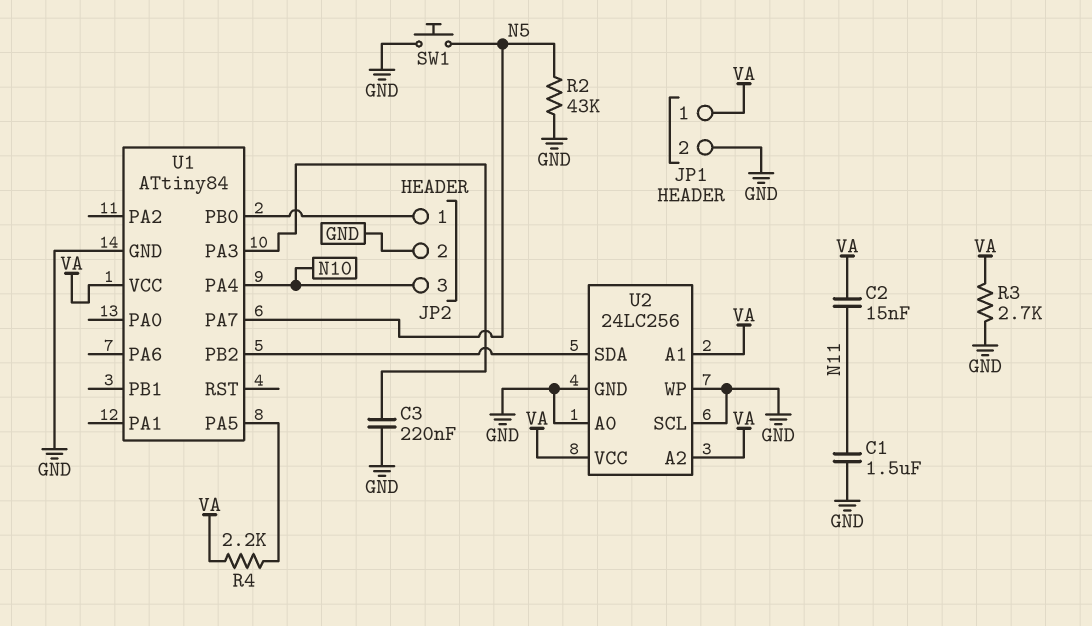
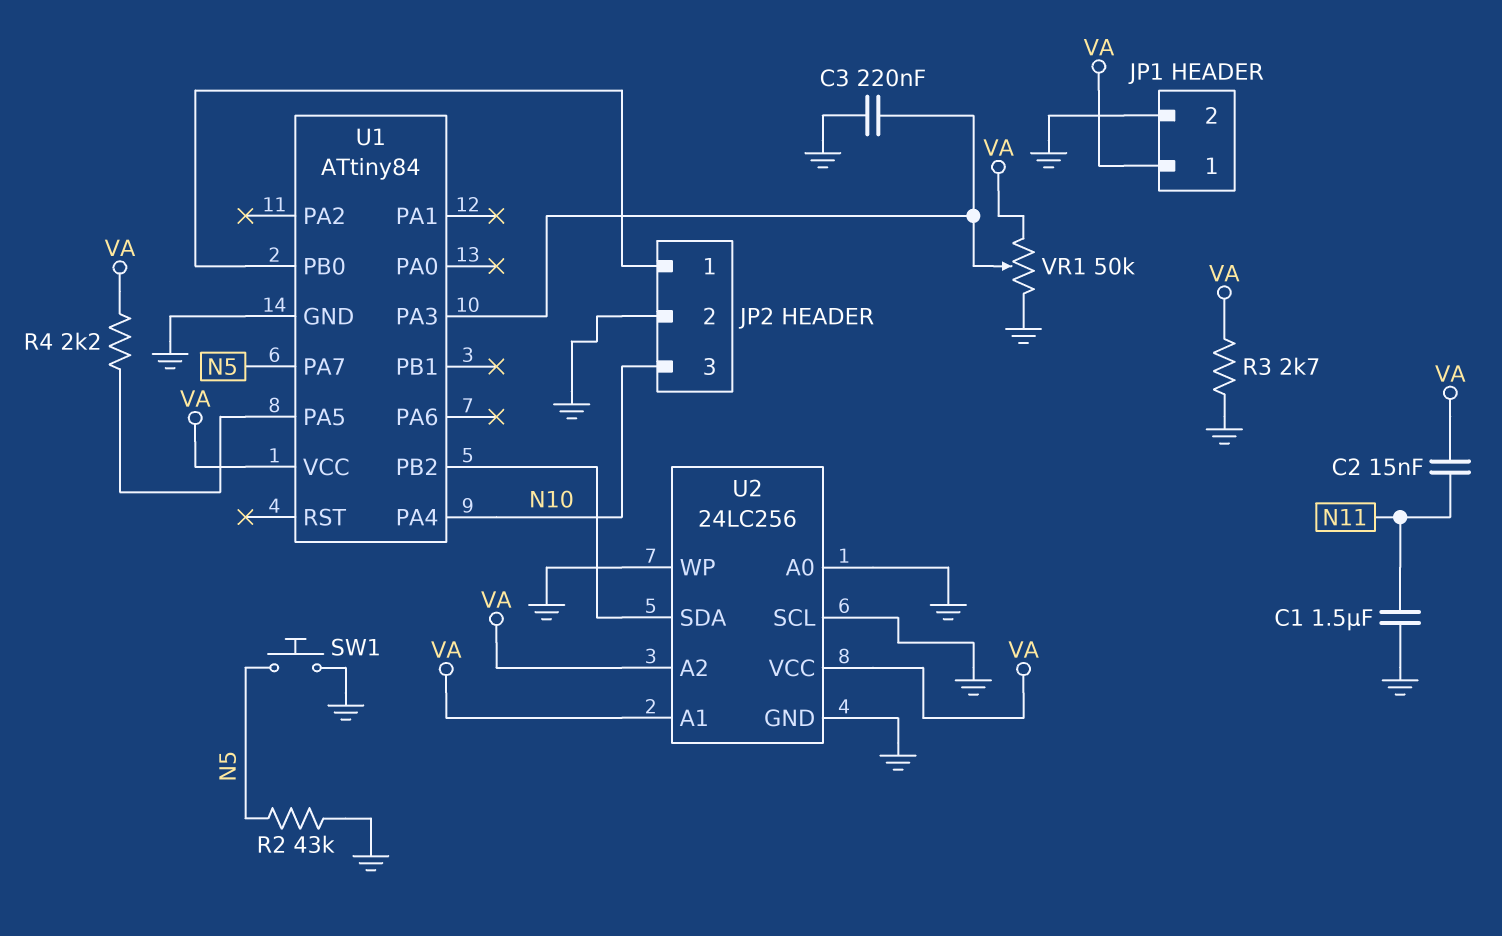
VR1: none -> 50k (GND, VA, wiper U1/PA3)

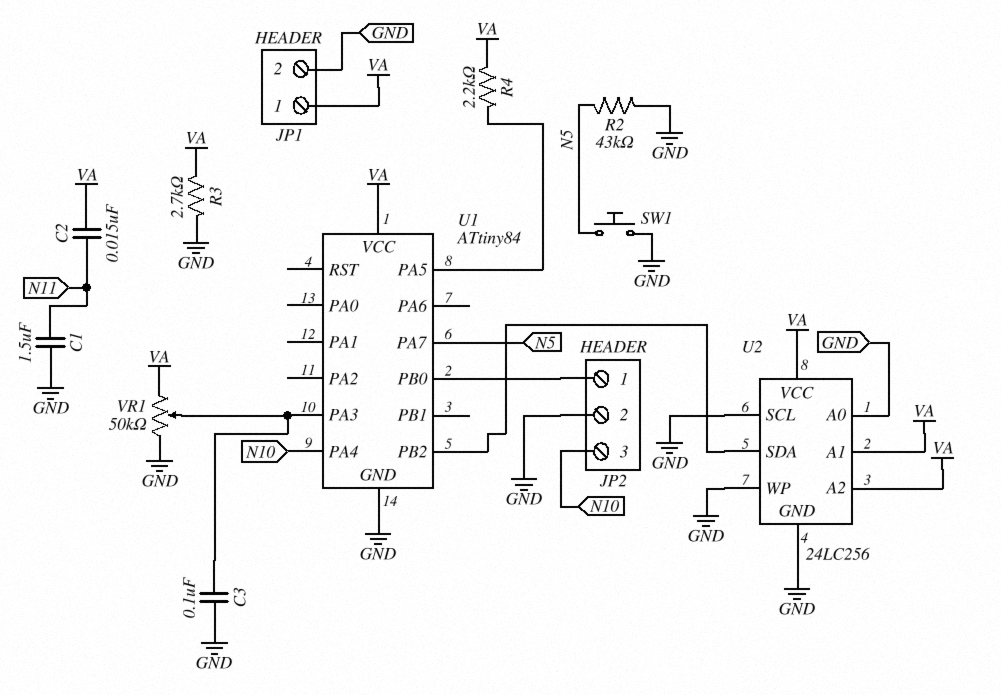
C3: 220nF (GND, U1/PA3) -> 100nF (GND, U1/PA3)

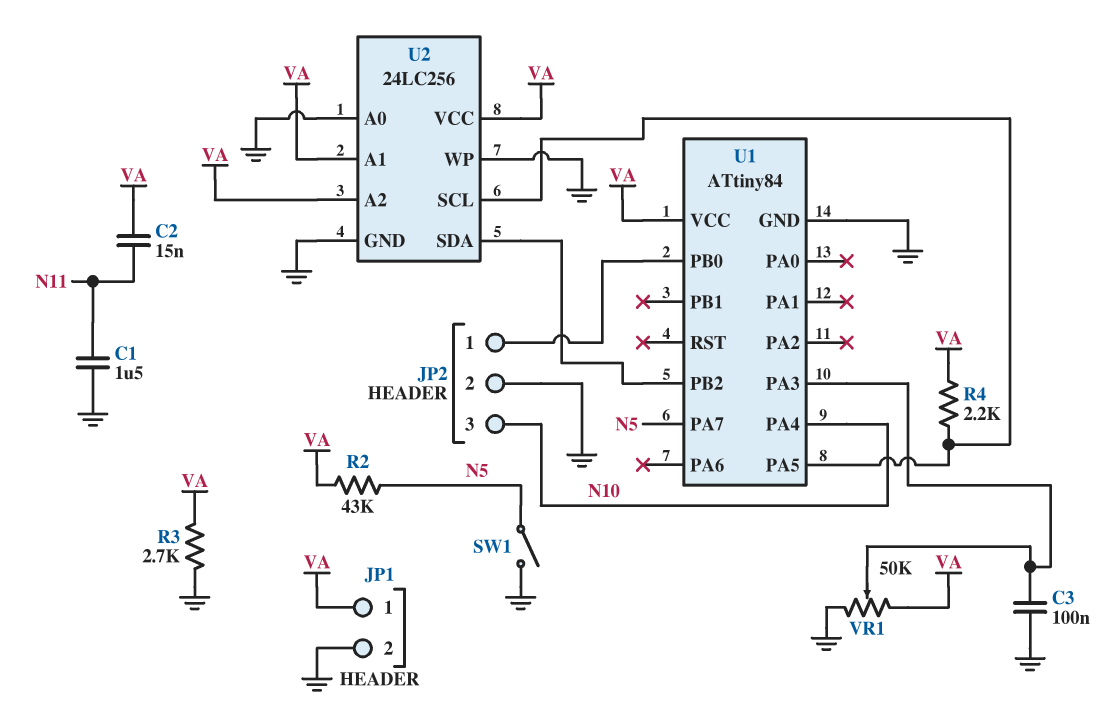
R2: 43k (GND, N5) -> 43k (N5, VA)
SW1: button (GND, N5) -> switch (GND, N5)
U2 pin SCL: GND -> U1/PA5

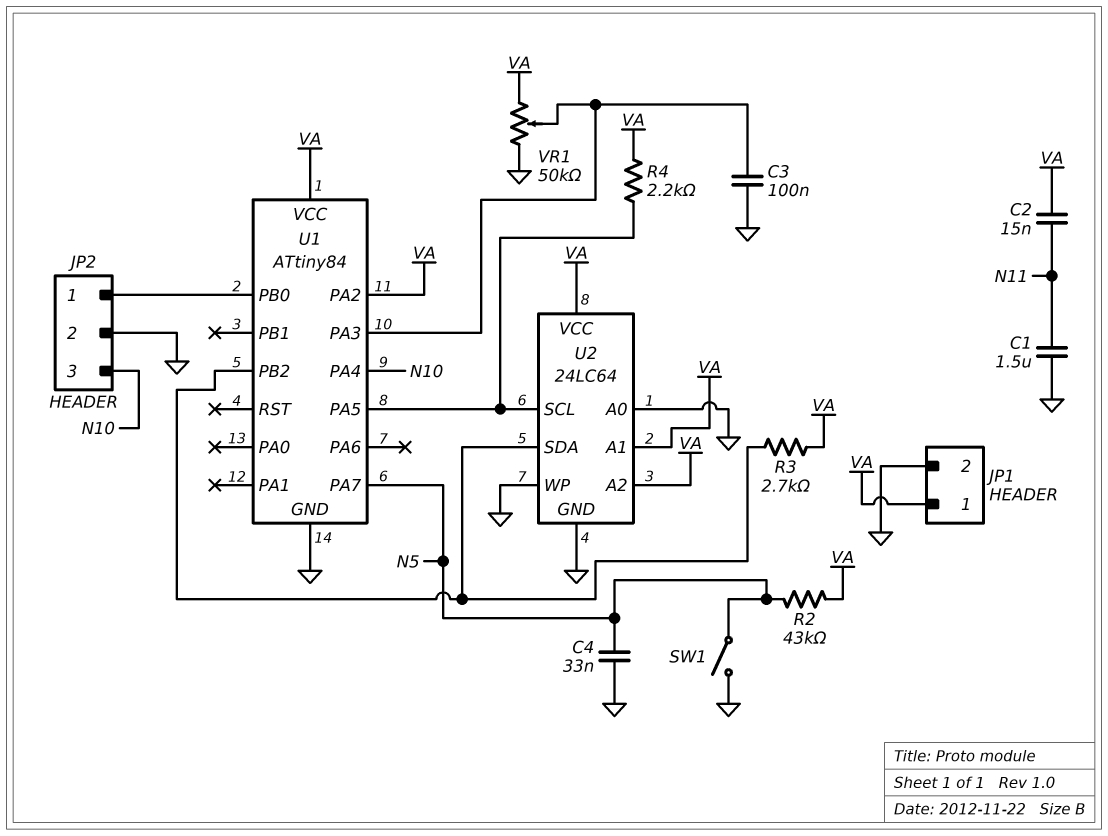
C4: none -> 33nF (GND, N5)
R3: 2.7k (GND, VA) -> 2.7k (U1/PB2, VA)
U1 pin PA2: none -> VA
U2: 24LC256 -> 24LC64

